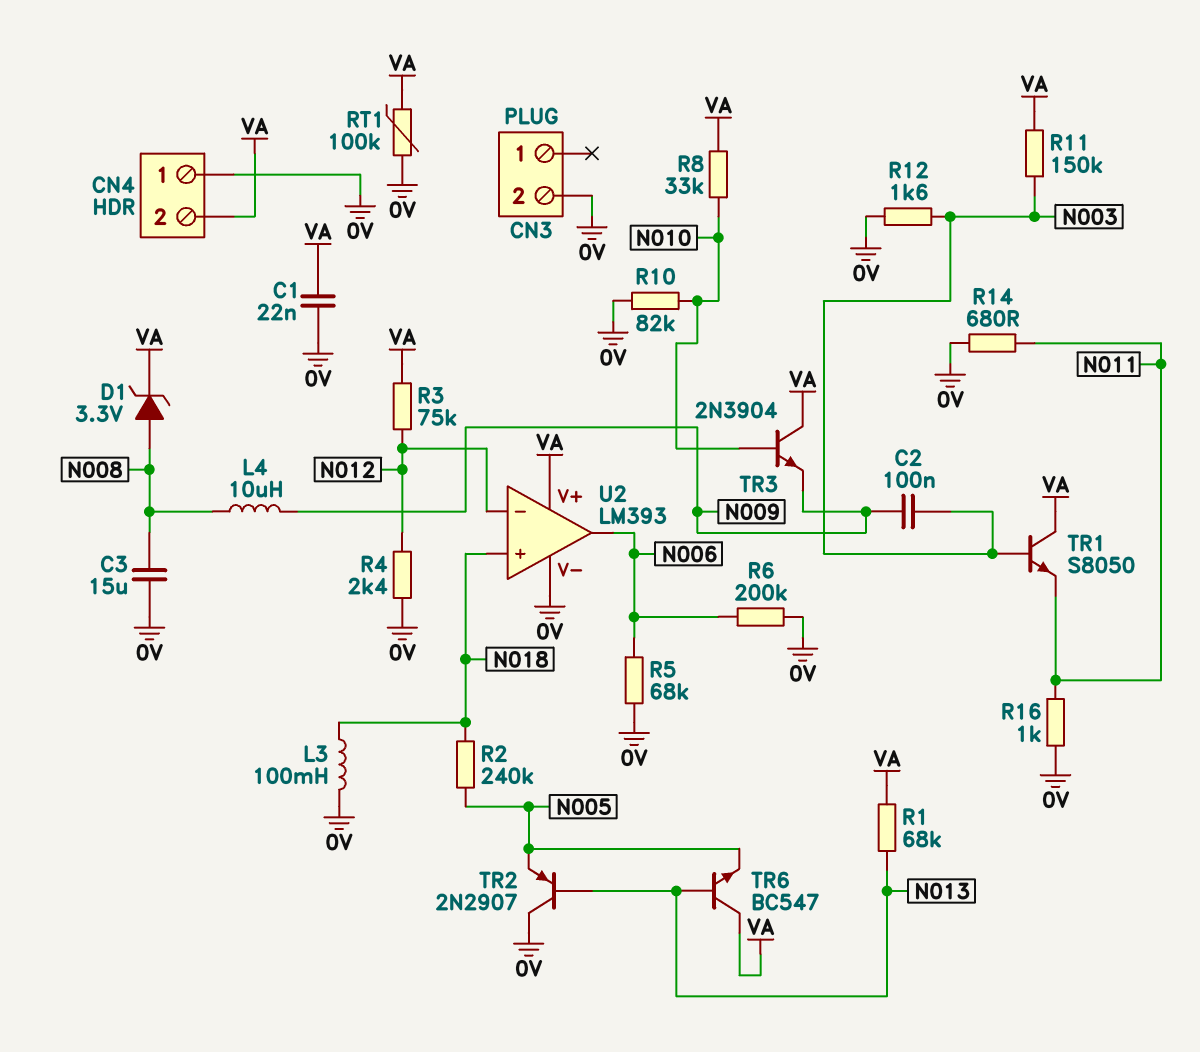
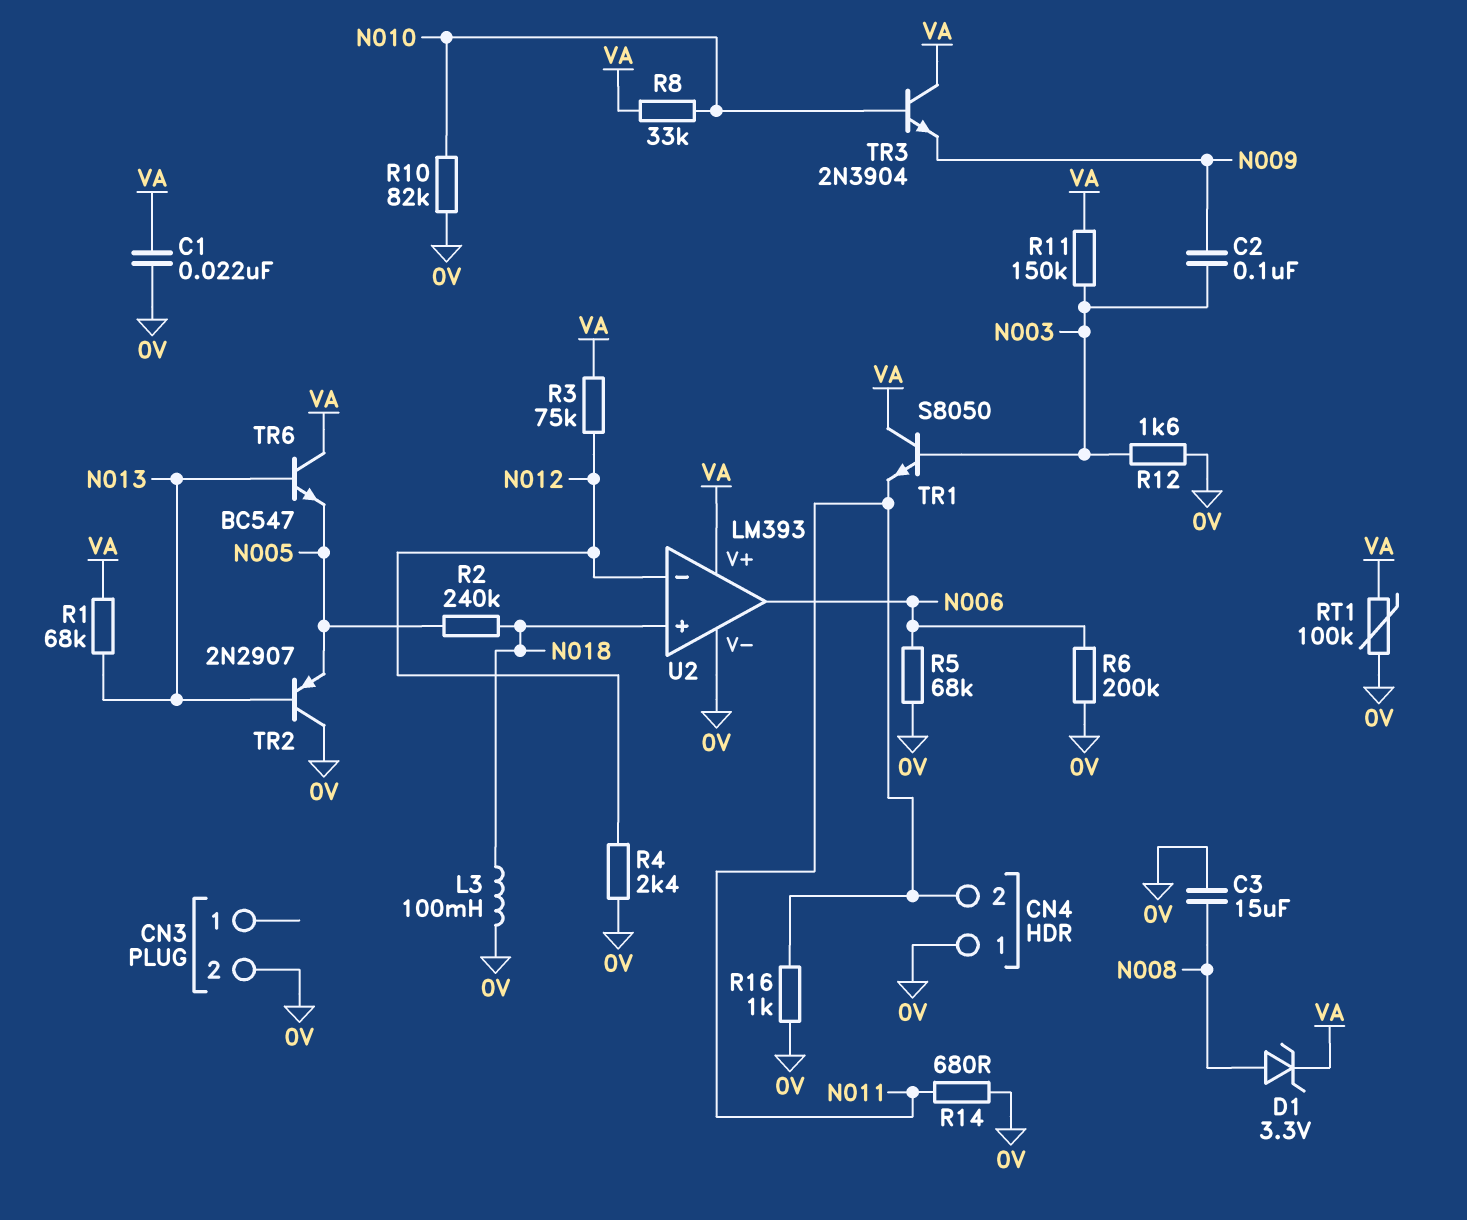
CN4 pin 2: VA -> N011
L4: 10uH (N008, N009) -> none

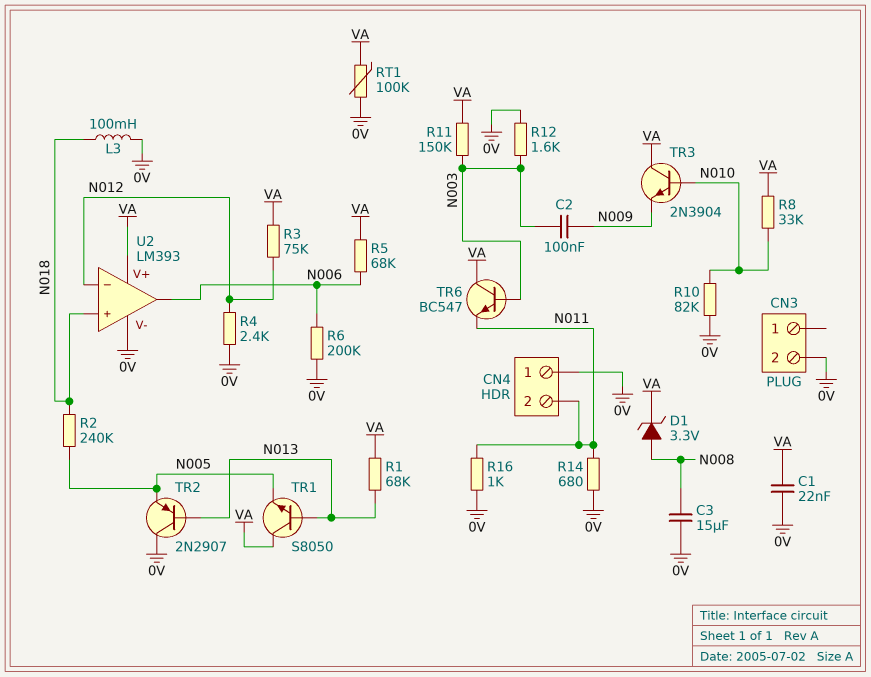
R5: 68k (0V, N006) -> 68k (N006, VA)
TR1: NPN S8050 (B N003, C VA, E N011) -> NPN S8050 (B N013, C VA, E N005)
TR6: NPN BC547 (B N013, C VA, E N005) -> NPN BC547 (B N003, C VA, E N011)

